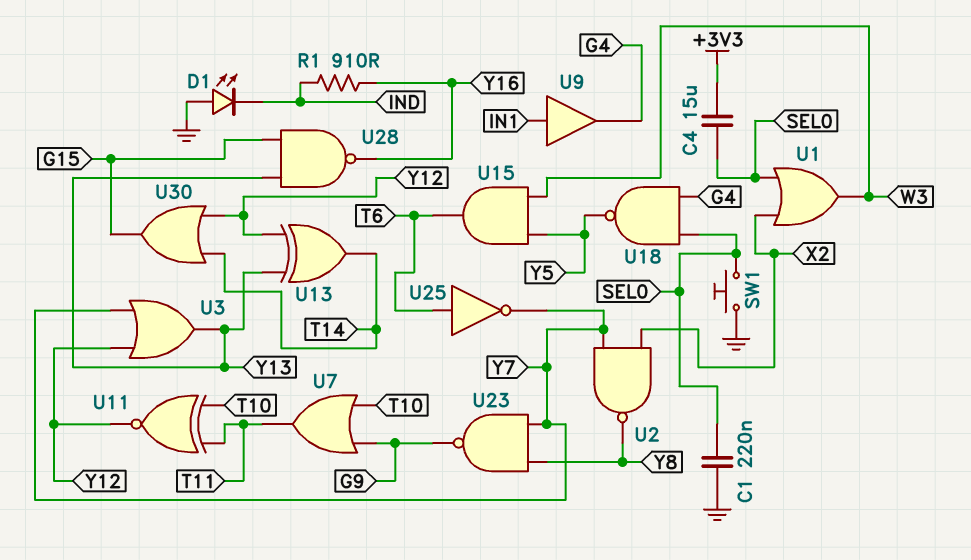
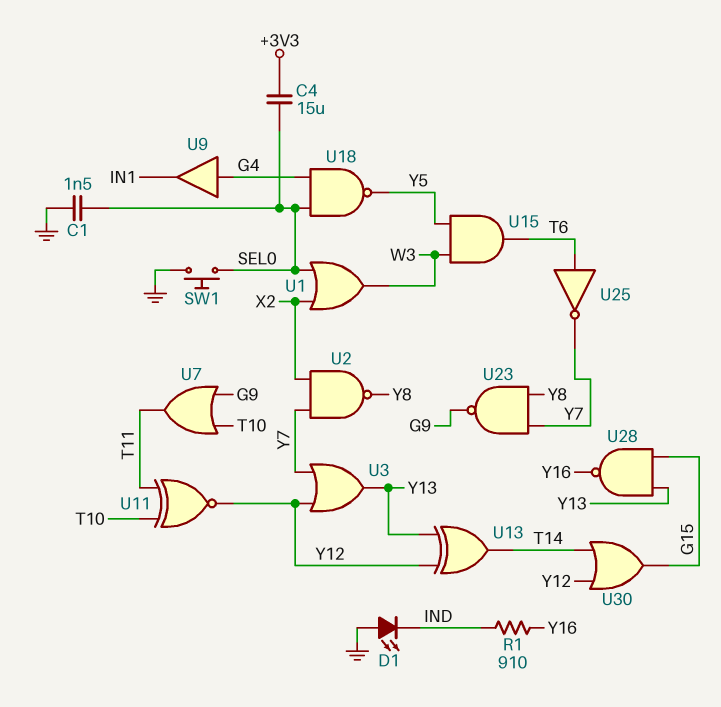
C1: 220nF (GND, SEL0) -> 1.5nF (GND, SEL0)
U9: buffer (in IN1, out G4) -> buffer (in G4, out IN1)

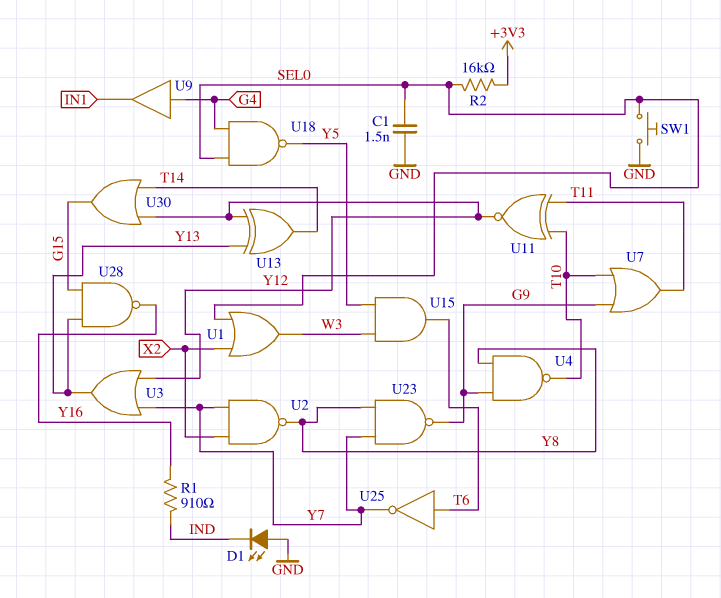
C4: 15uF (+3V3, SEL0) -> none
R2: none -> 16k (+3V3, SEL0)
U4: none -> NAND (in G9, in Y8, out T10)

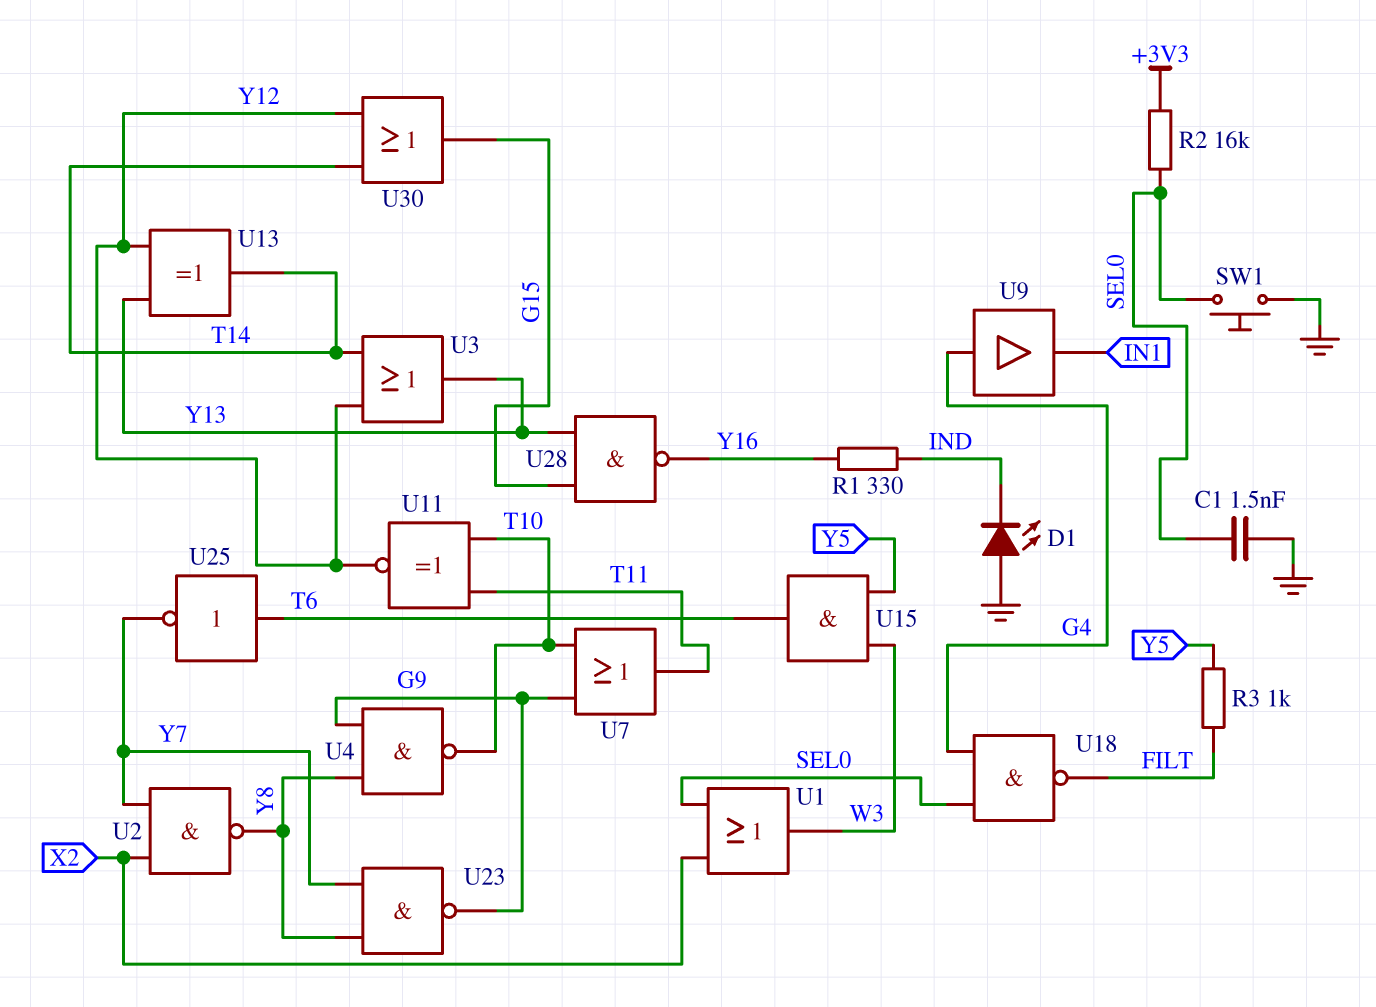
R1: 910 (IND, Y16) -> 330 (IND, Y16)
R3: none -> 1k (FILT, Y5)
U3: OR (in Y7, in Y12, out Y13) -> OR (in T14, in Y12, out Y13)
U18: NAND (in G4, in SEL0, out Y5) -> NAND (in G4, in SEL0, out FILT)

